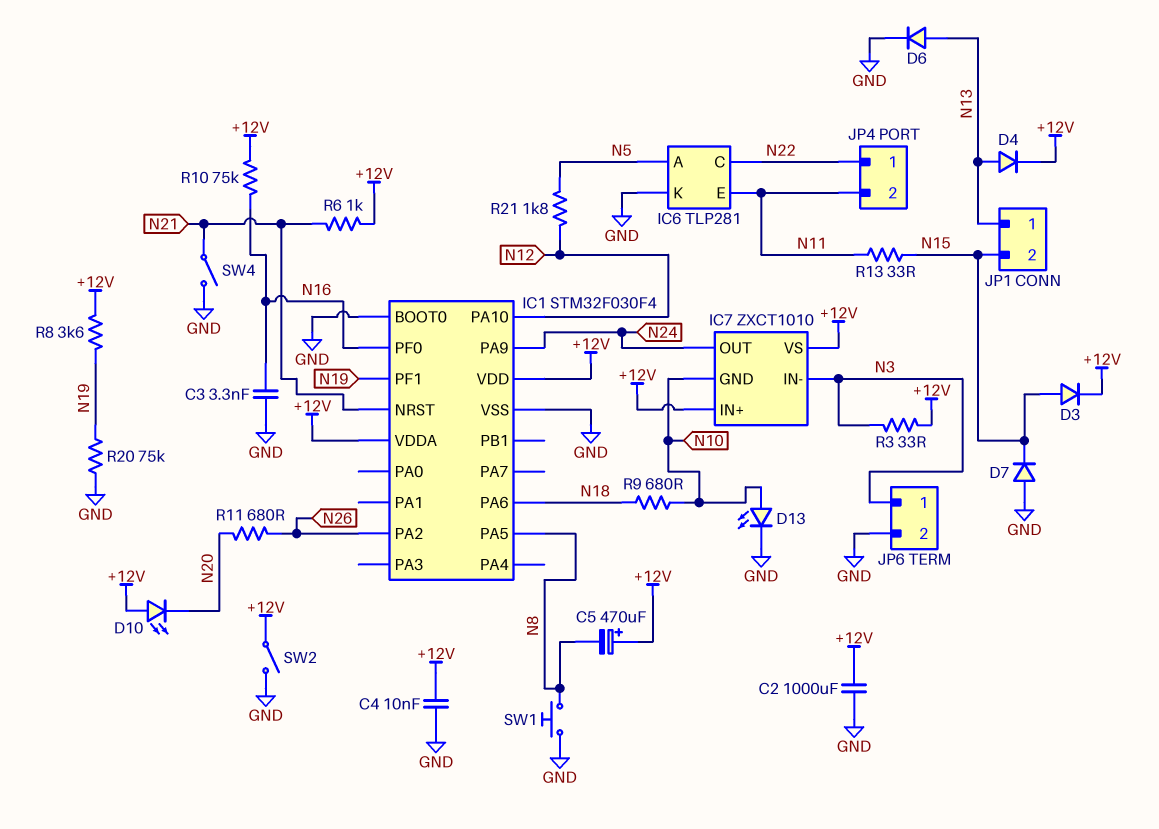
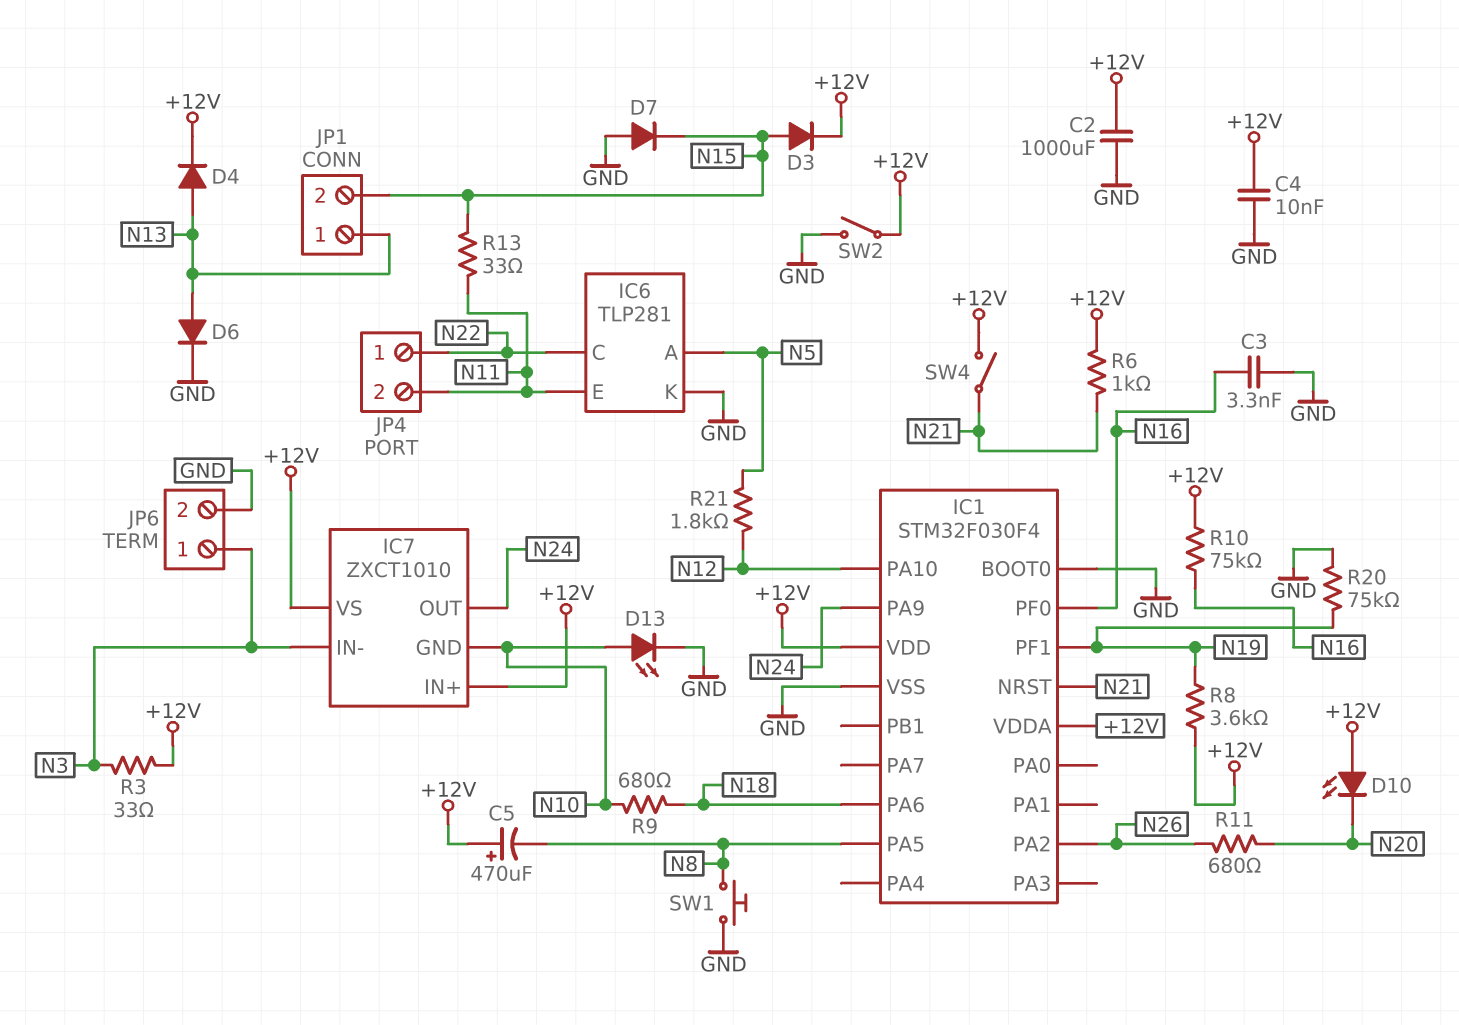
SW4: switch (GND, N21) -> switch (+12V, N21)

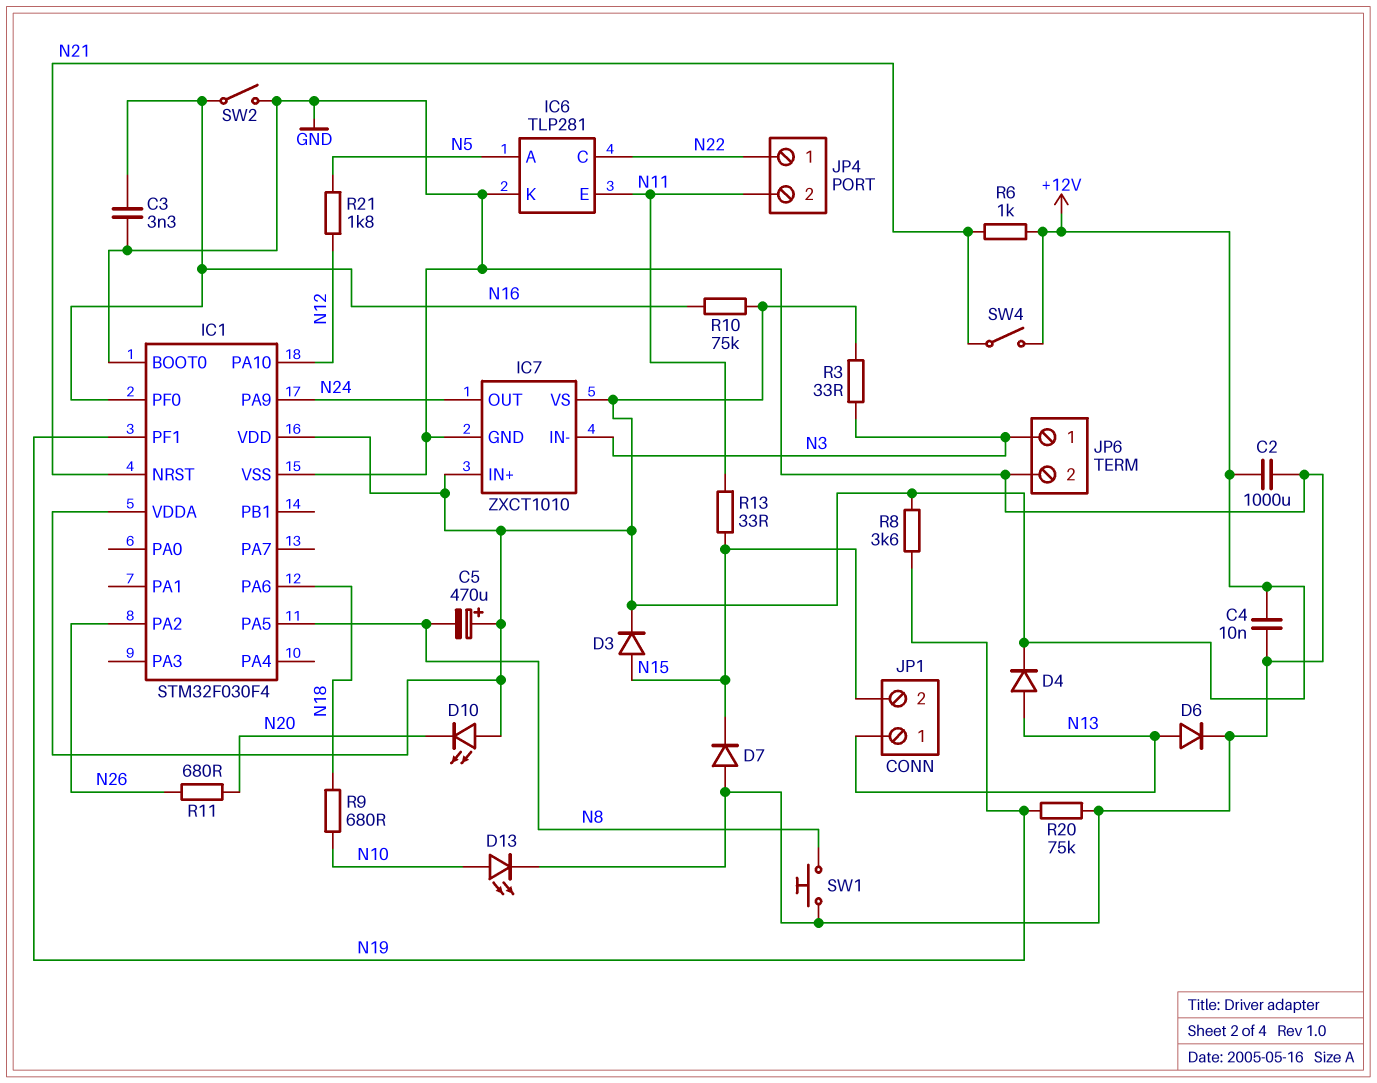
IC7 pin GND: N10 -> GND
SW2: switch (+12V, GND) -> switch (GND, N16)

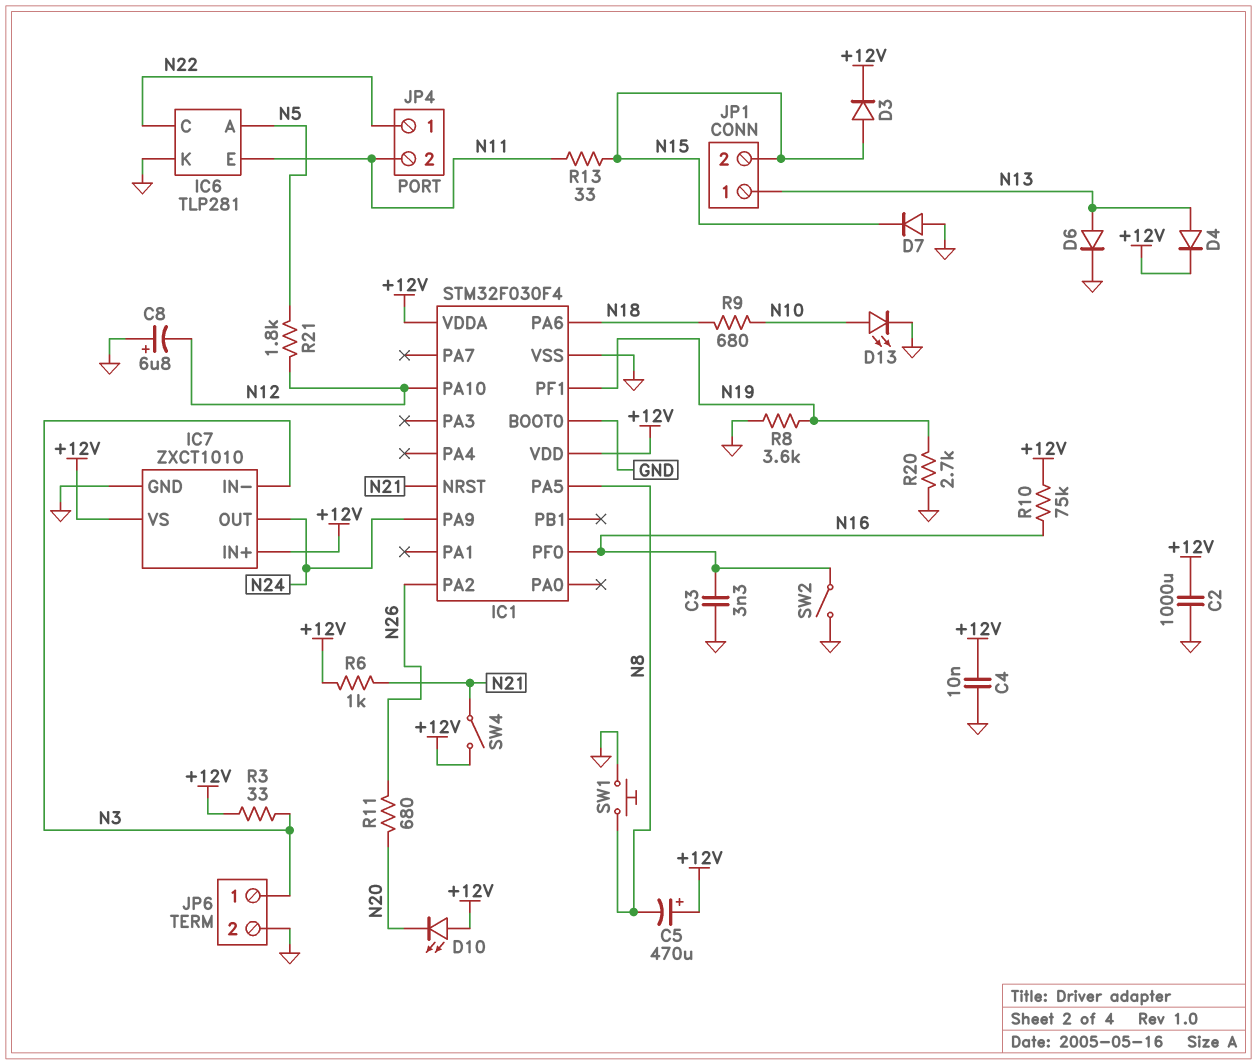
C8: none -> 6.8uF (plus GND, minus N12)
R8: 3.6k (+12V, N19) -> 3.6k (GND, N19)
R20: 75k (GND, N19) -> 2.7k (GND, N19)

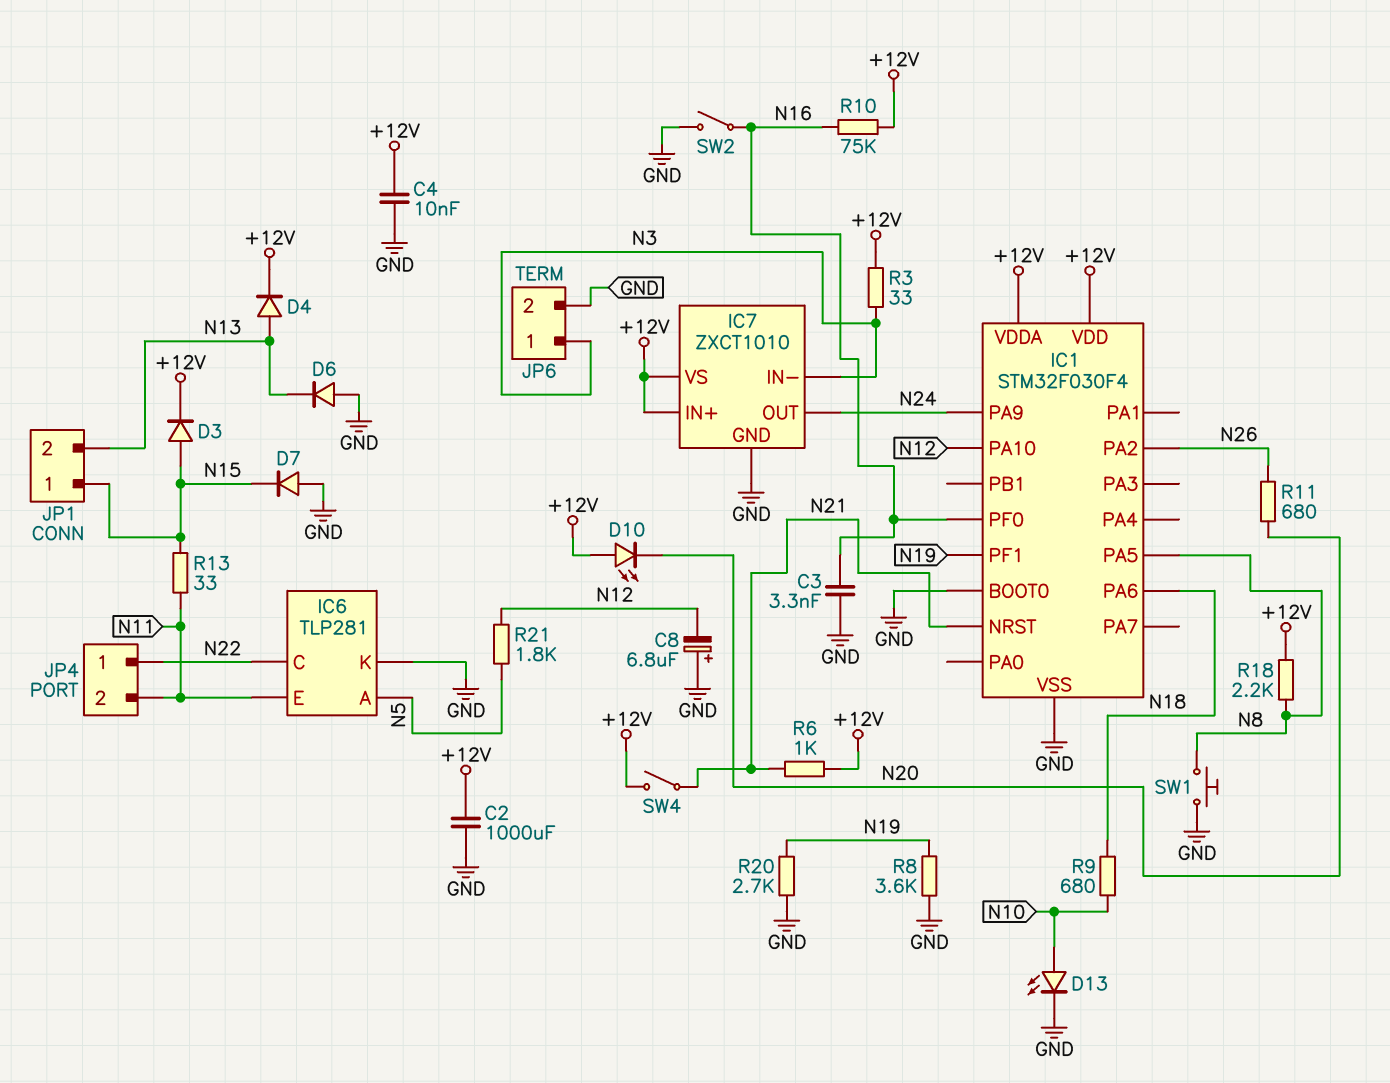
C5: 470uF (plus +12V, minus N8) -> none
D6: diode (A N13, K GND) -> diode (A GND, K N13)
JP1 pin 1: N13 -> N15
JP1 pin 2: N15 -> N13
R18: none -> 2.2k (+12V, N8)

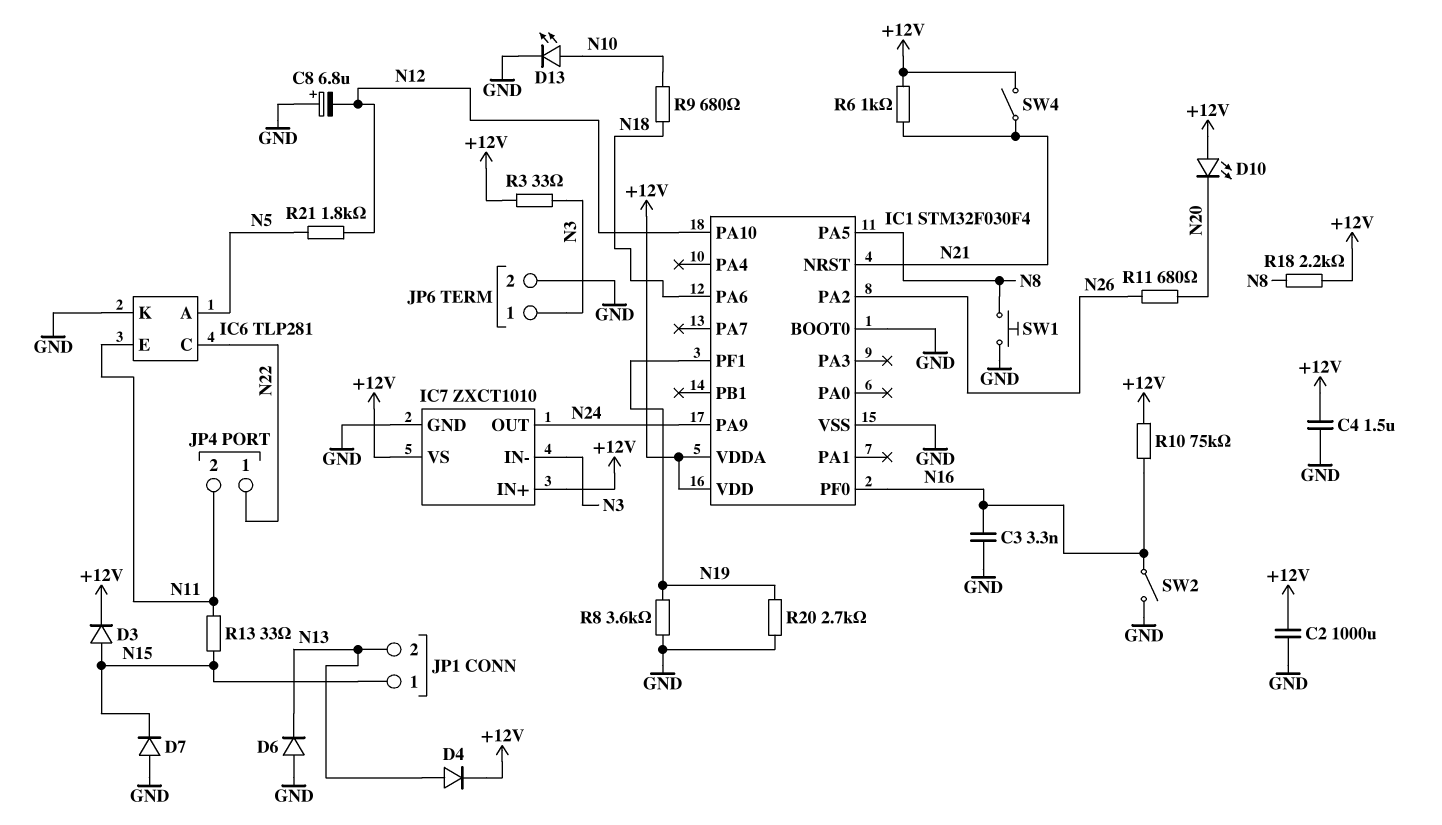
C4: 10nF (+12V, GND) -> 1.5uF (+12V, GND)

